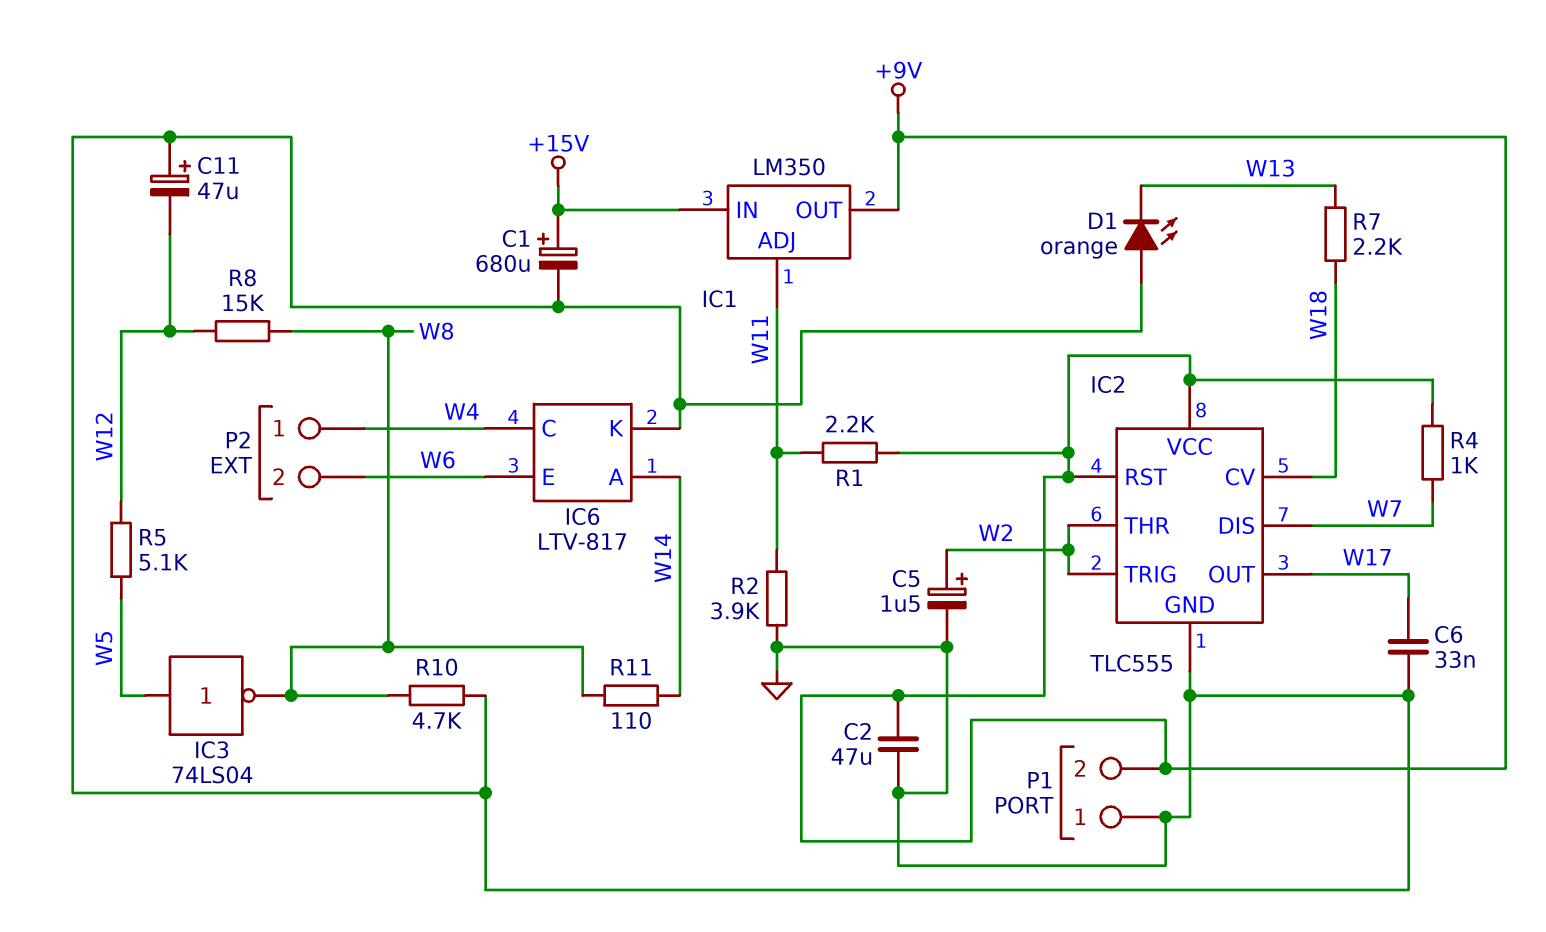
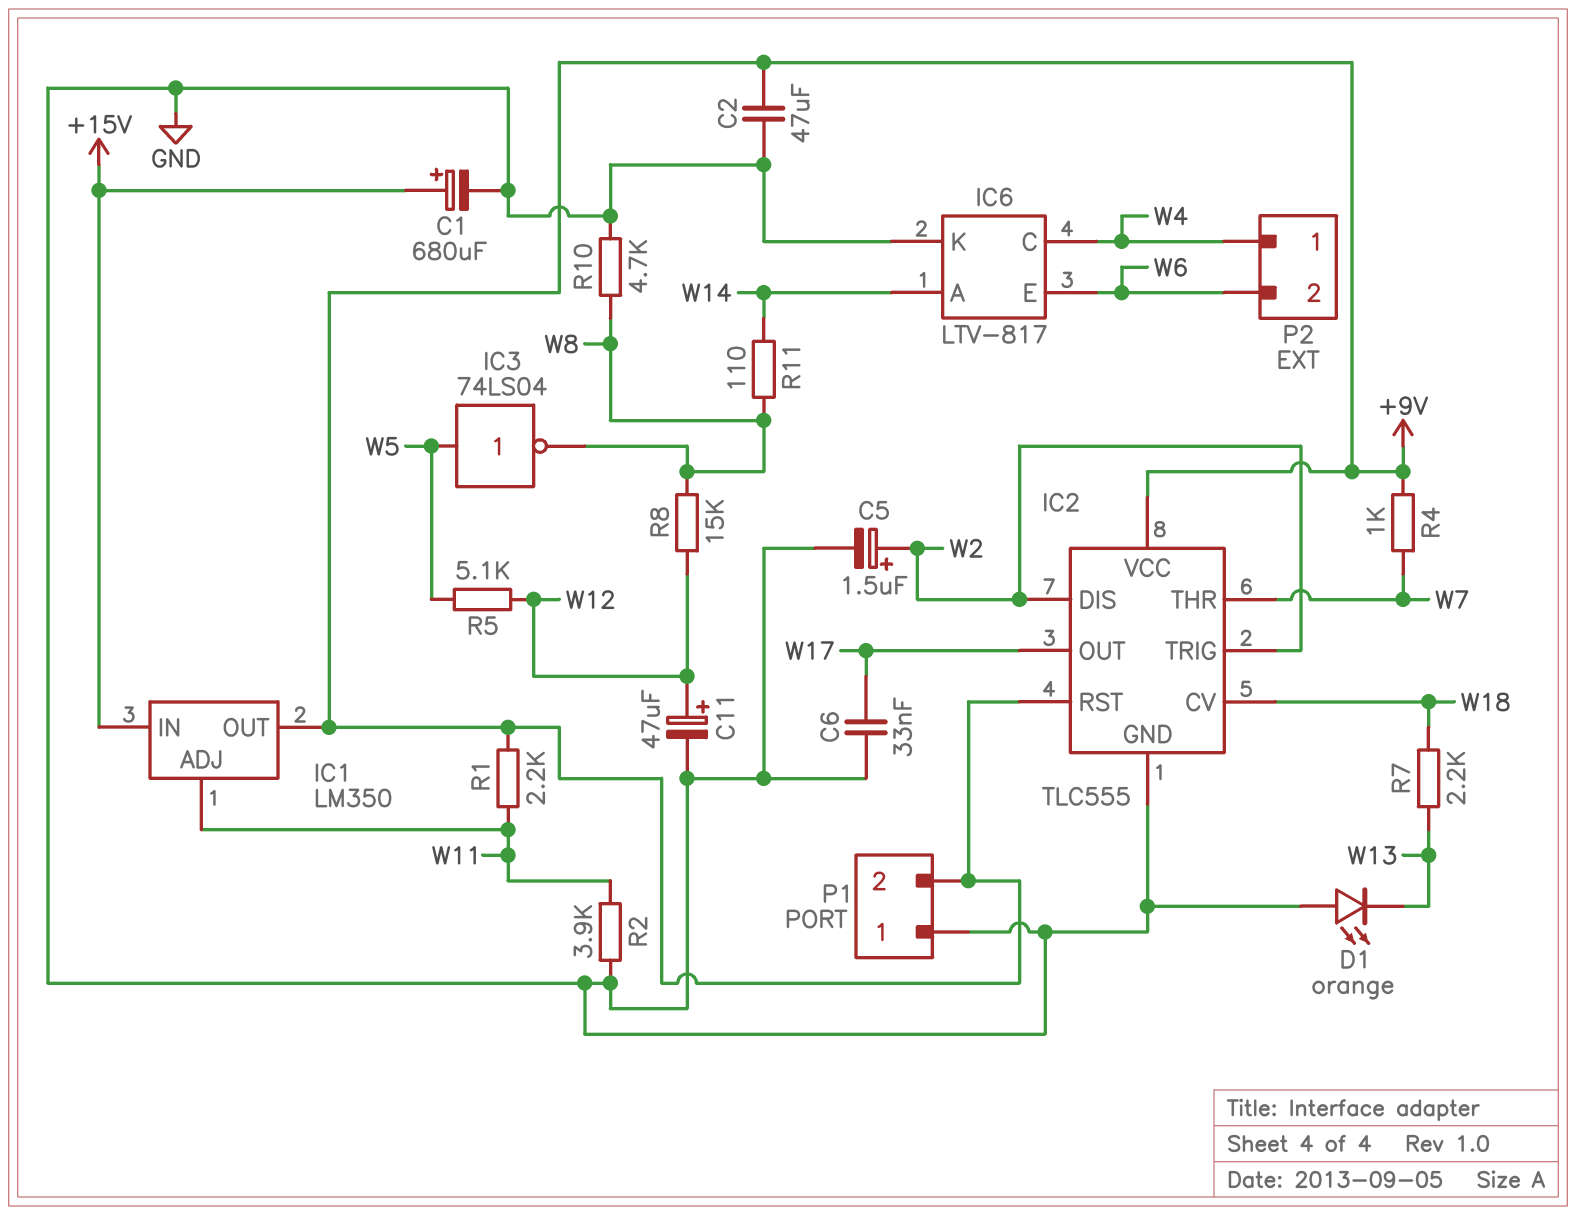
C11: 47uF (plus GND, minus W12) -> 47uF (plus W12, minus GND)
IC2 pin DIS: W7 -> W2
IC2 pin THR: W2 -> W7

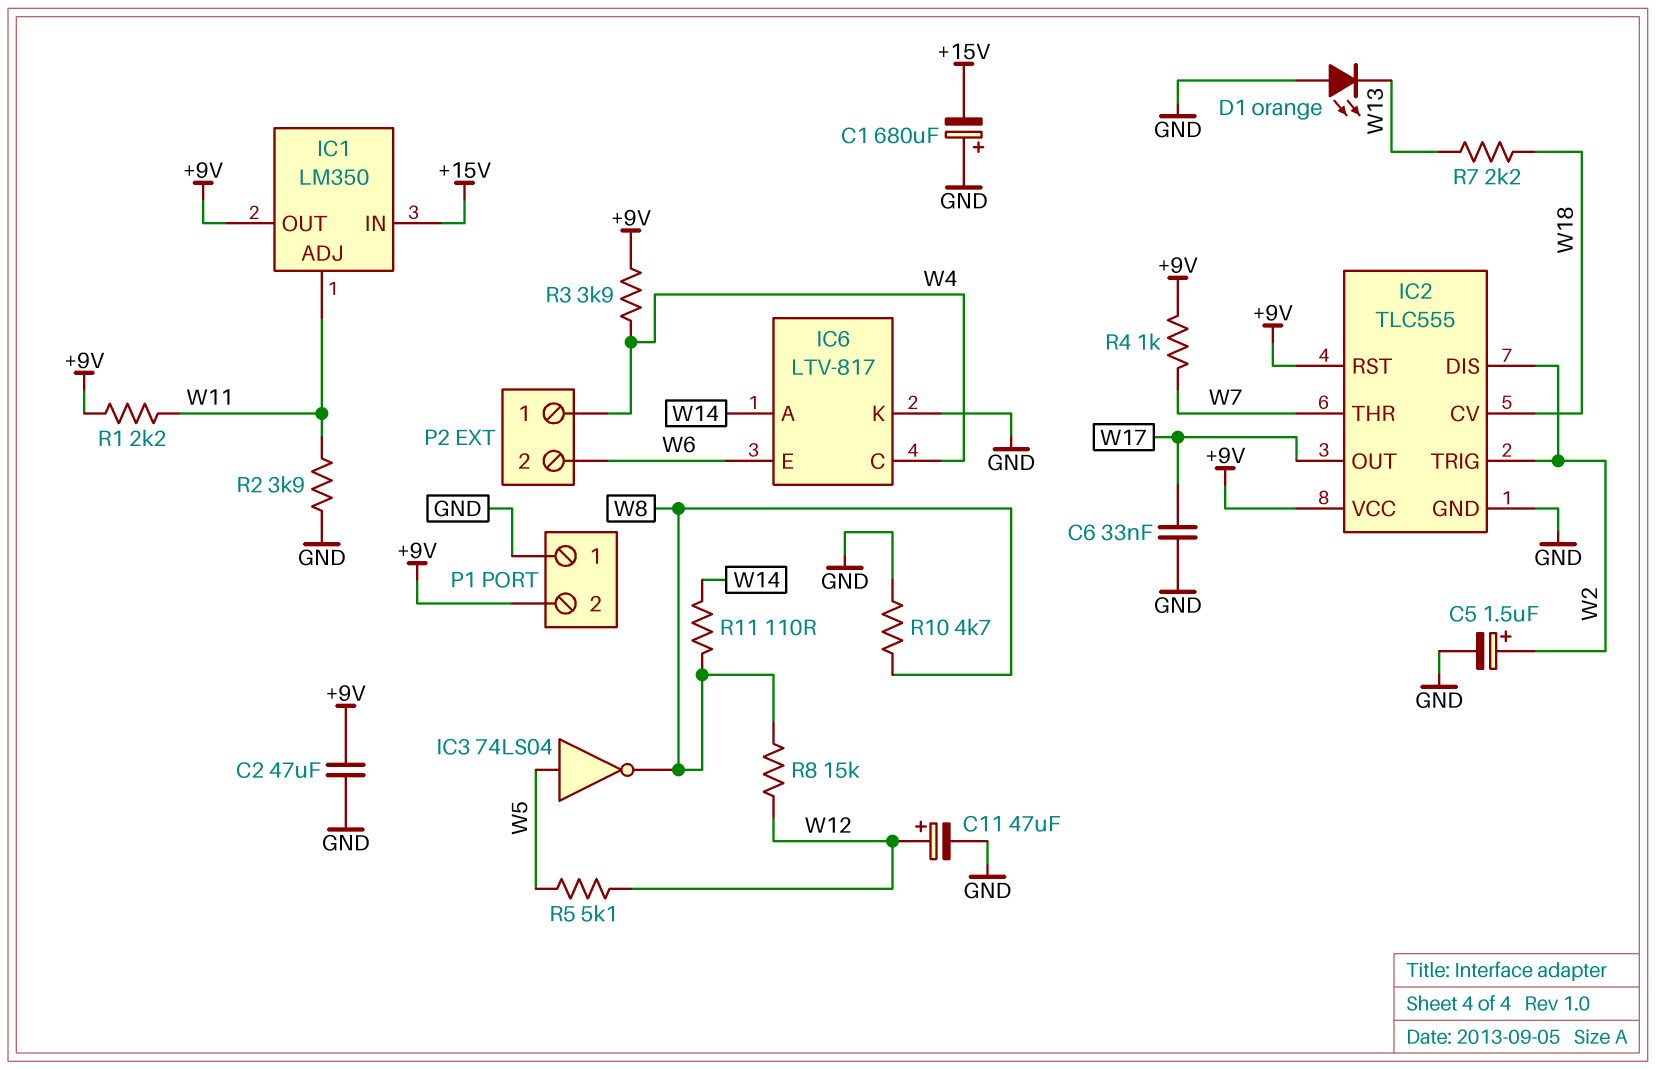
C1: 680uF (plus +15V, minus GND) -> 680uF (plus GND, minus +15V)
R3: none -> 3.9k (+9V, W4)

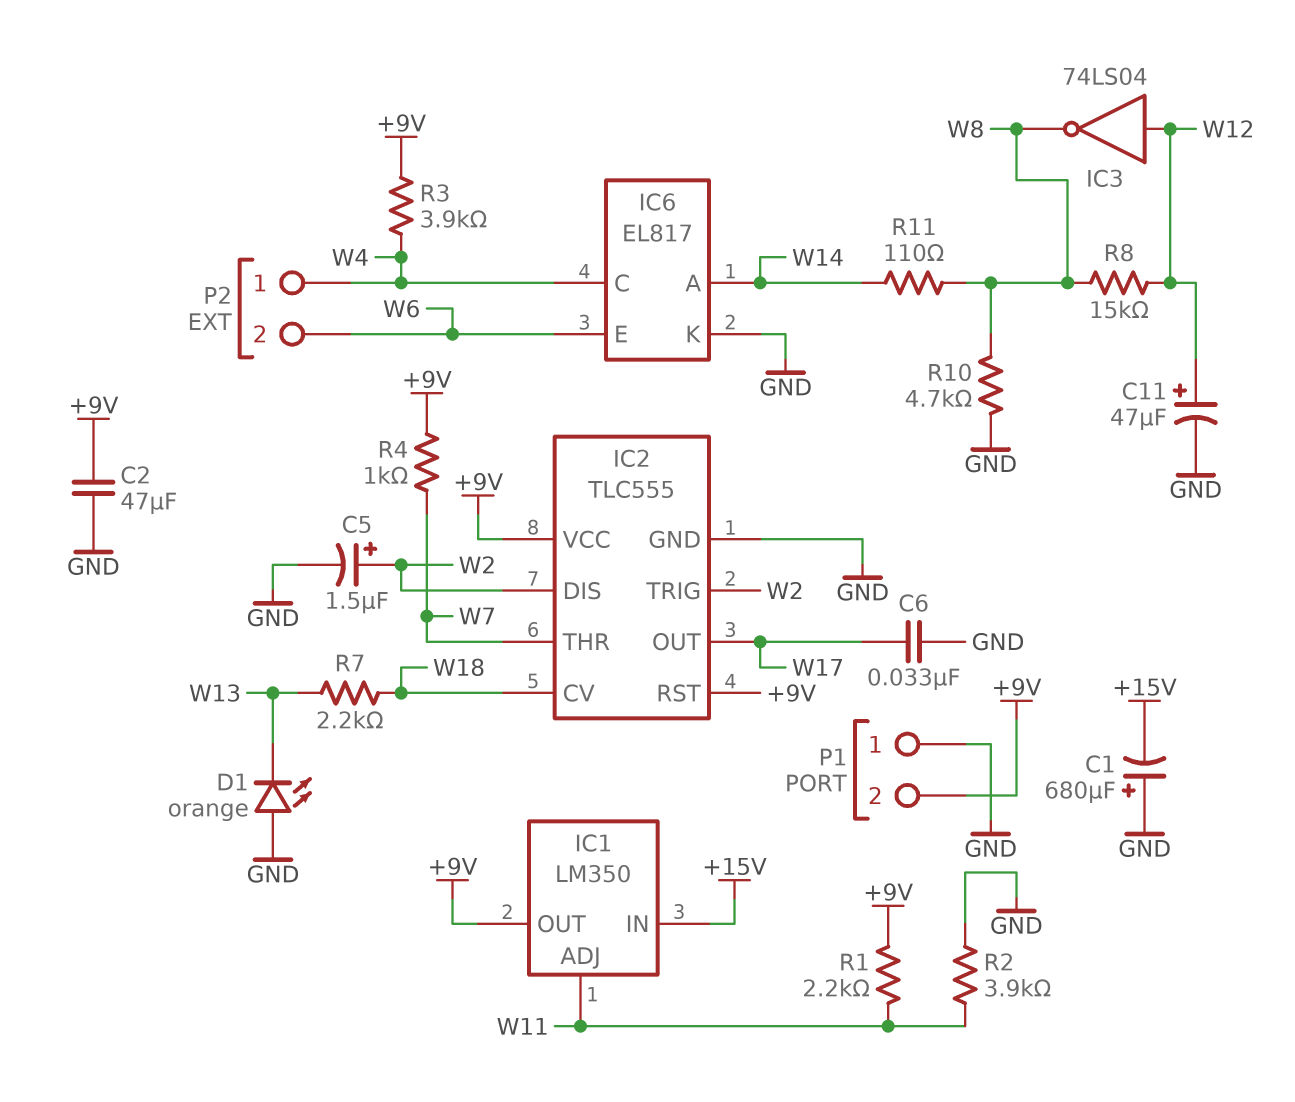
IC3: NOT 74LS04 (in W5, out W8) -> NOT 74LS04 (in W12, out W8)
IC6: LTV-817 -> EL817
R5: 5.1k (W5, W12) -> none

